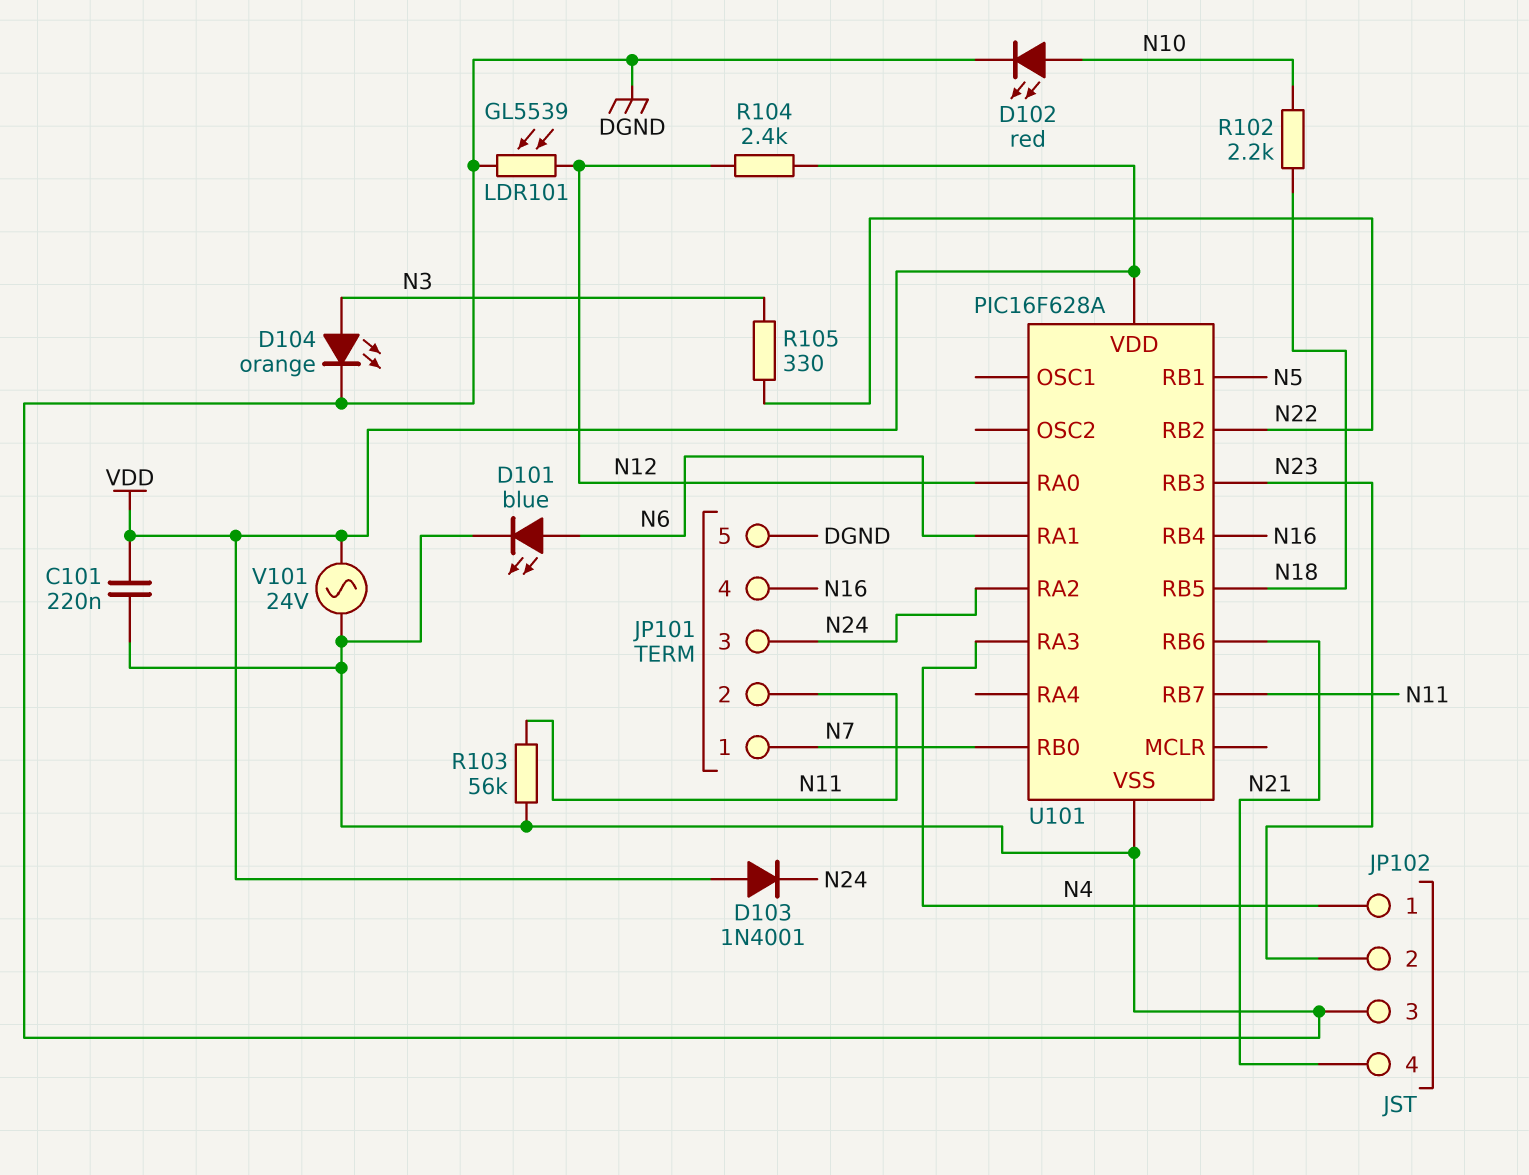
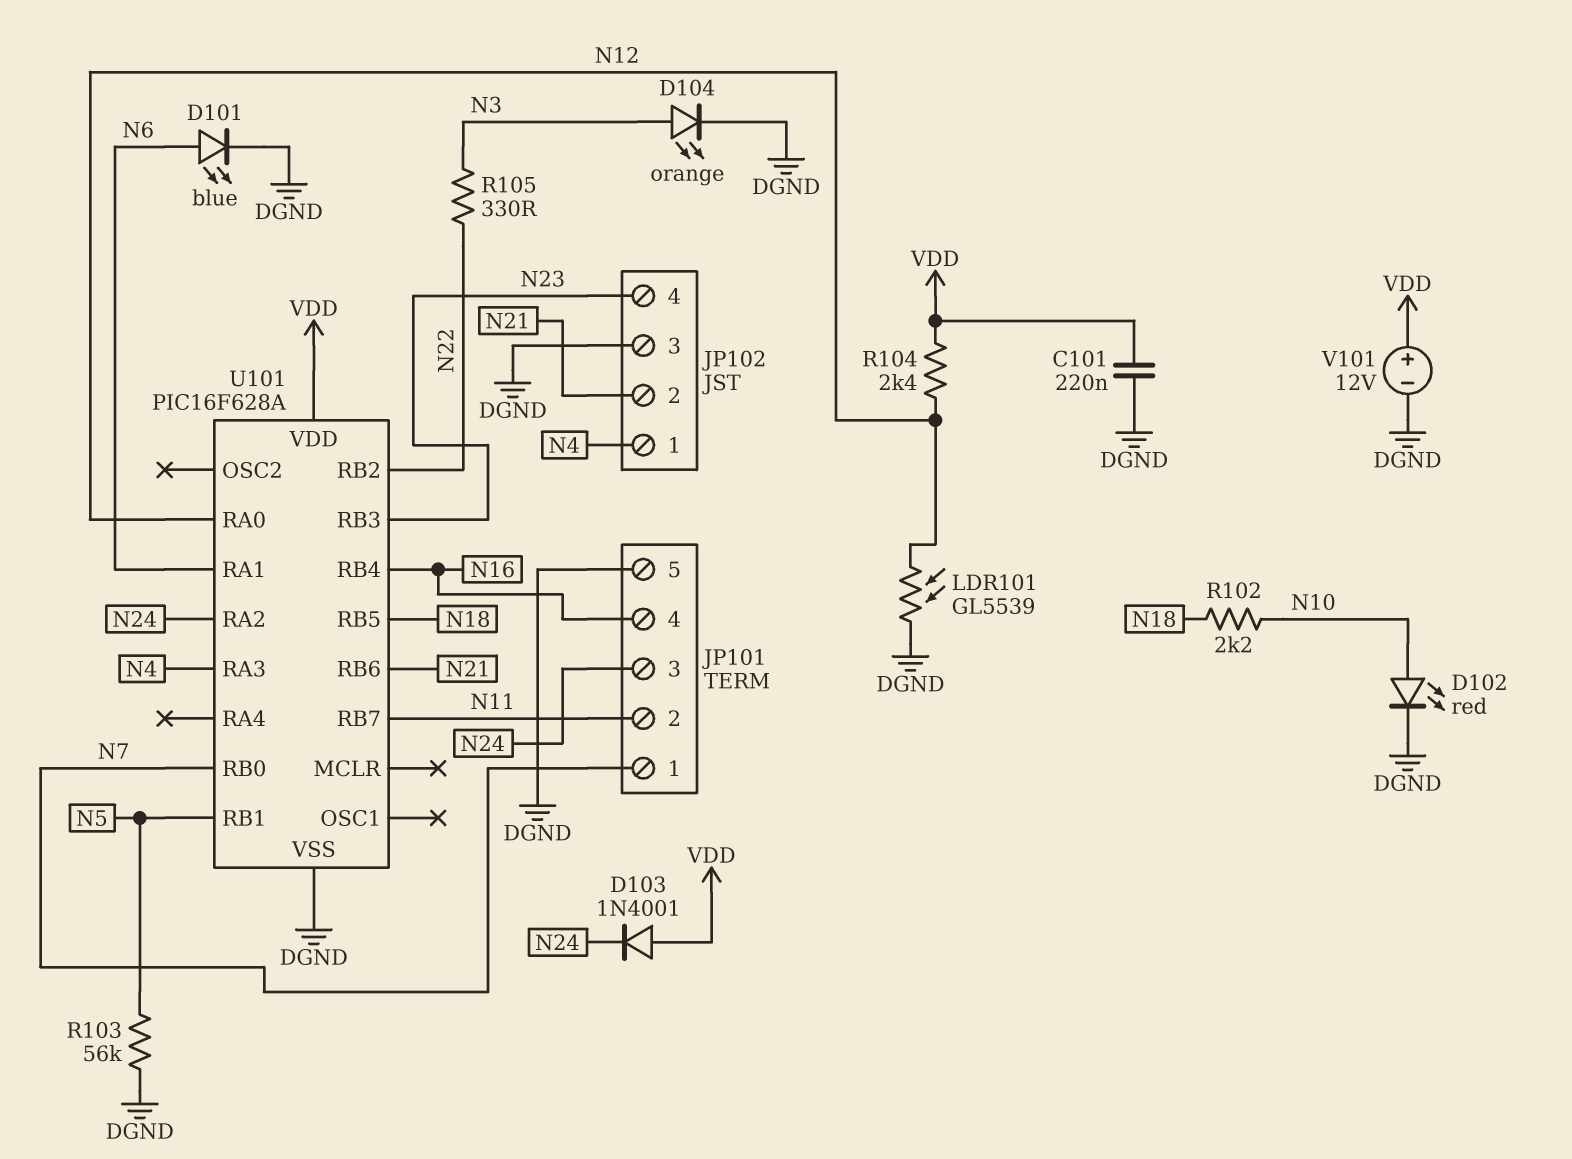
JP102 pin 2: N23 -> N21
JP102 pin 4: N21 -> N23
R103: 56k (DGND, N11) -> 56k (DGND, N5)
V101: AC 24V (DGND, VDD) -> 12V (plus VDD, minus DGND)

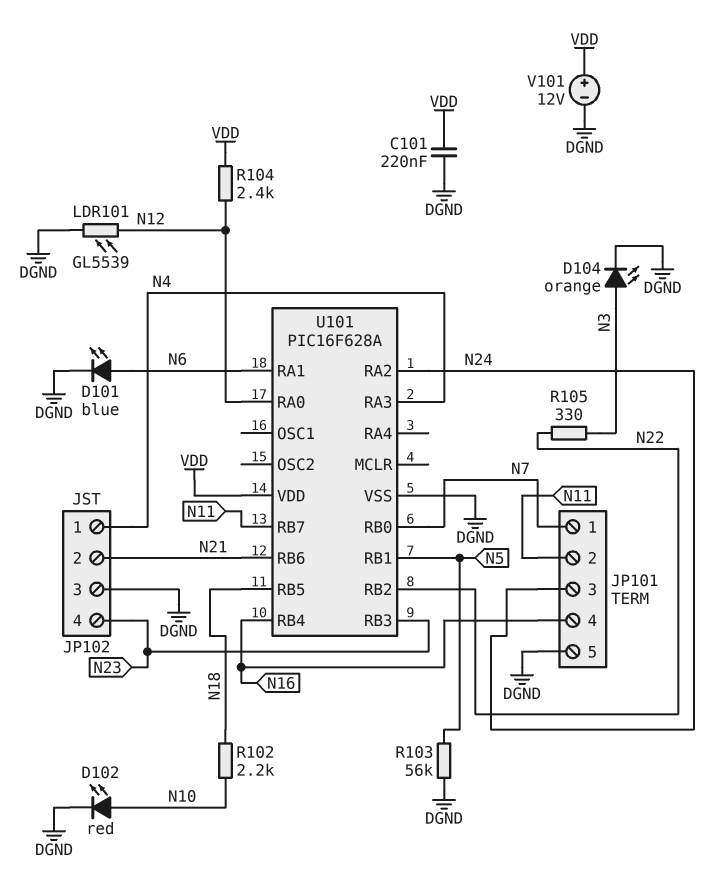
D103: diode 1N4001 (A VDD, K N24) -> none

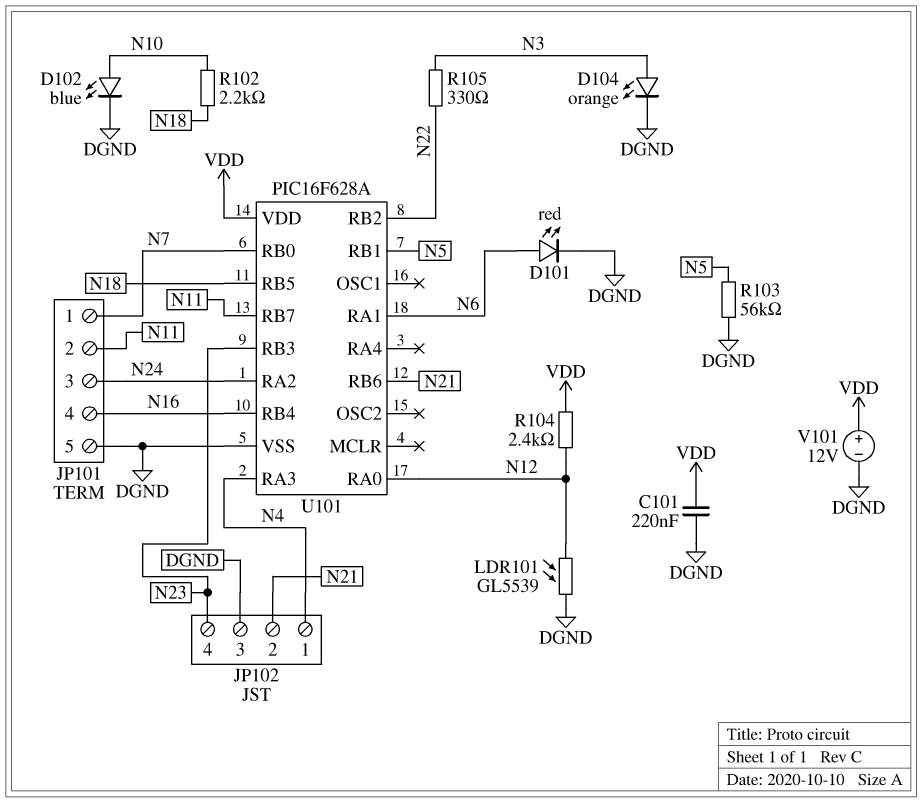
D101: LED blue (A N6, K DGND) -> LED red (A N6, K DGND)
D102: LED red (A N10, K DGND) -> LED blue (A N10, K DGND)

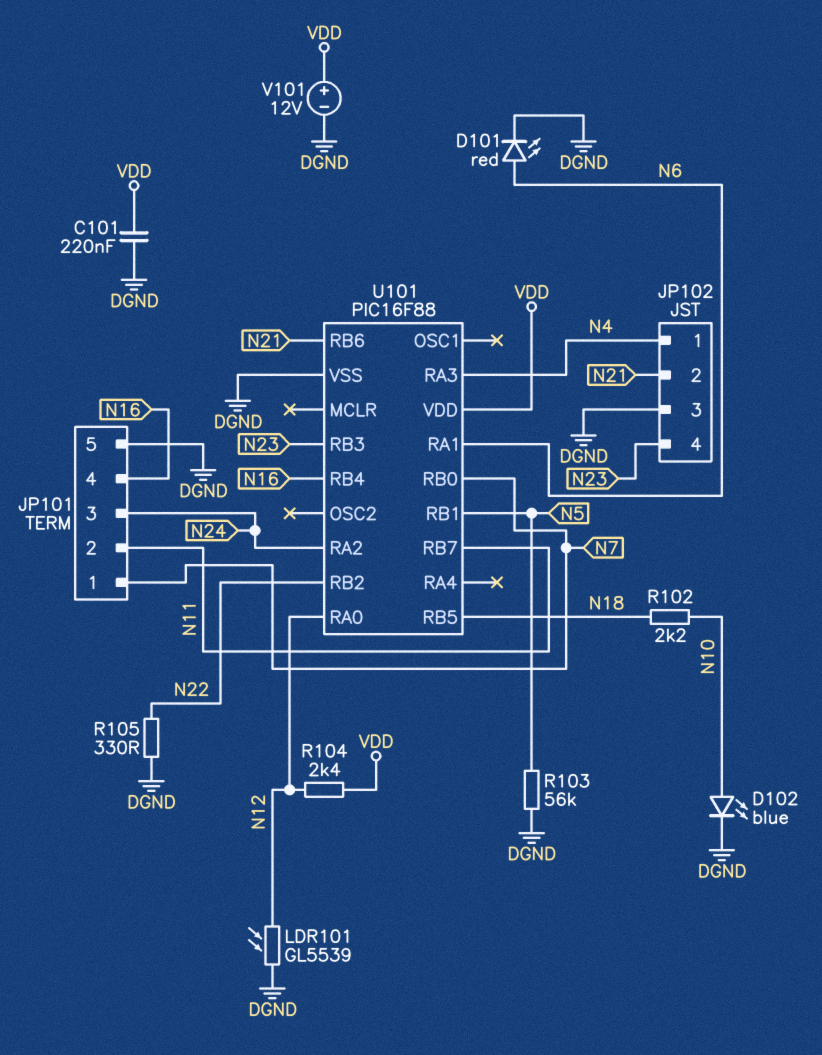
D104: LED orange (A N3, K DGND) -> none
R105: 330 (N3, N22) -> 330 (DGND, N22)
U101: PIC16F628A -> PIC16F88

